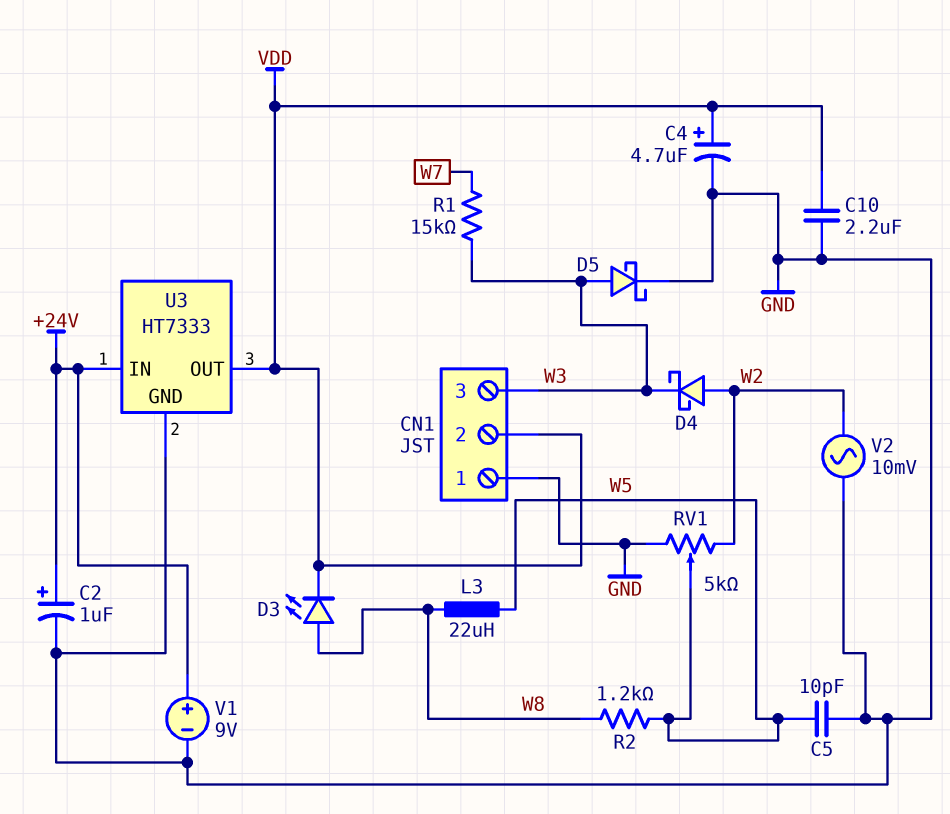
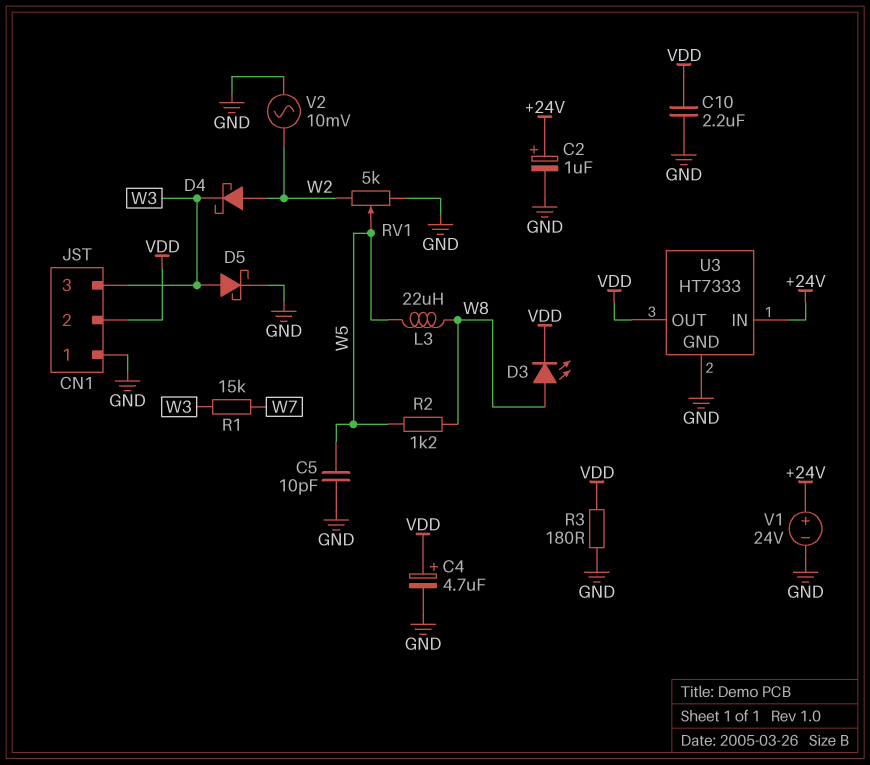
R3: none -> 180 (GND, VDD)
V1: 9V (plus +24V, minus GND) -> 24V (plus +24V, minus GND)

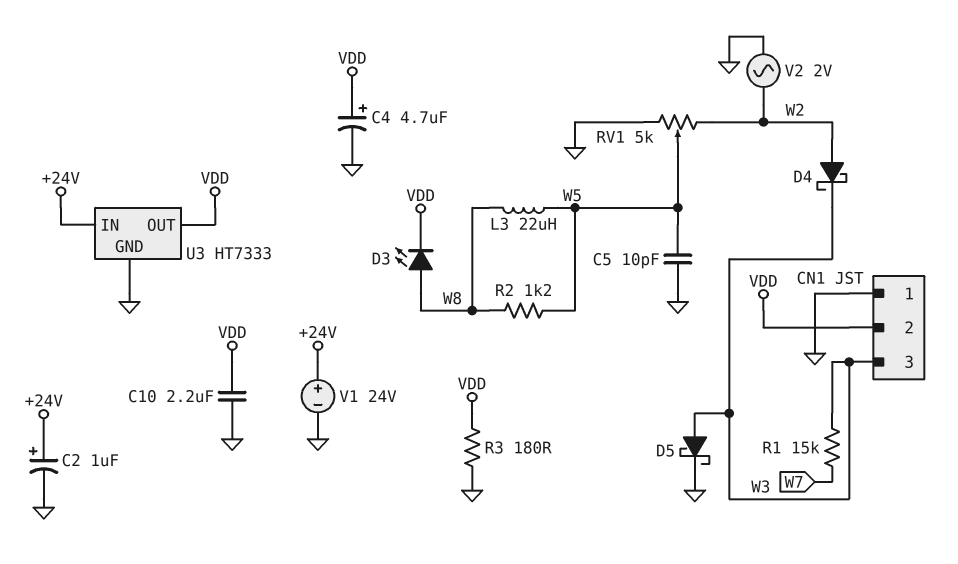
V2: AC 10mV (GND, W2) -> AC 2V (GND, W2)

